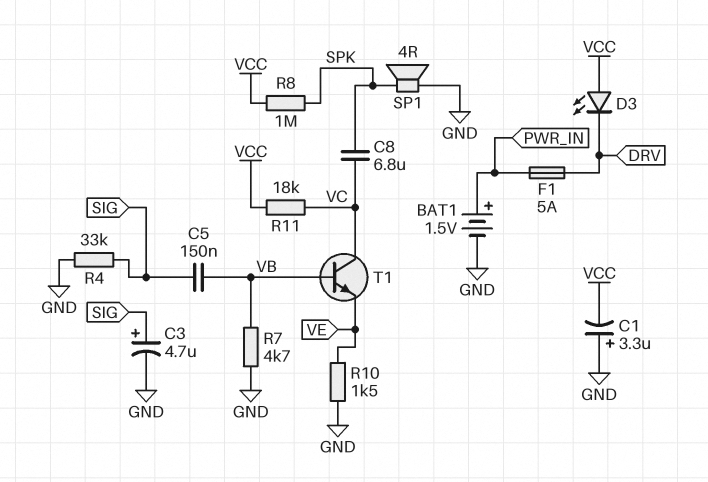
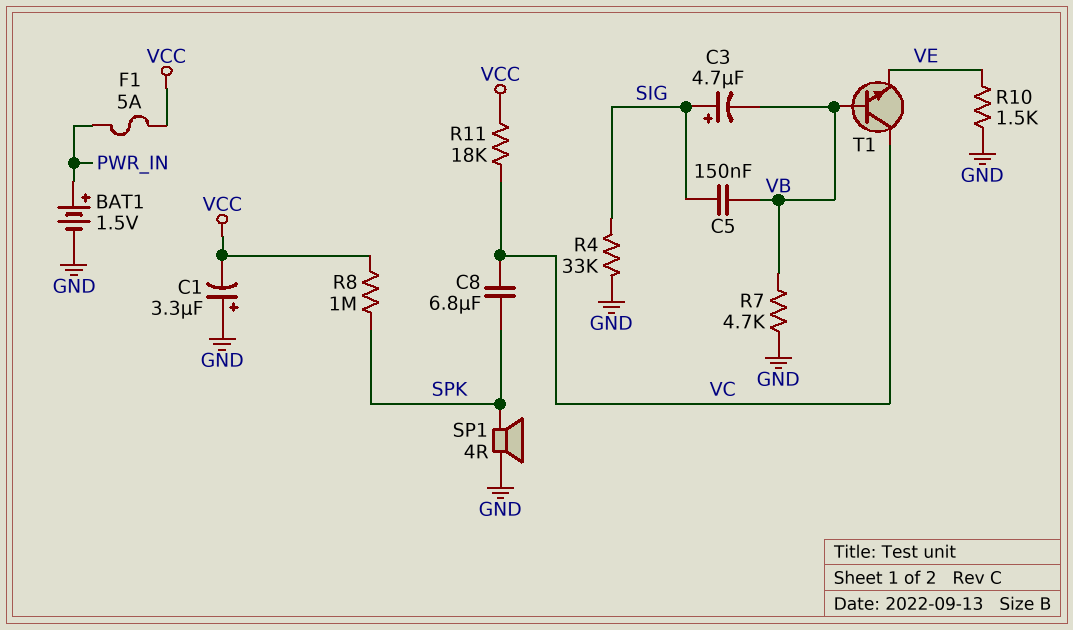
C3: 4.7uF (plus SIG, minus GND) -> 4.7uF (plus SIG, minus VB)
D3: LED (A VCC, K DRV) -> none
F1: 5A (DRV, PWR_IN) -> 5A (PWR_IN, VCC)

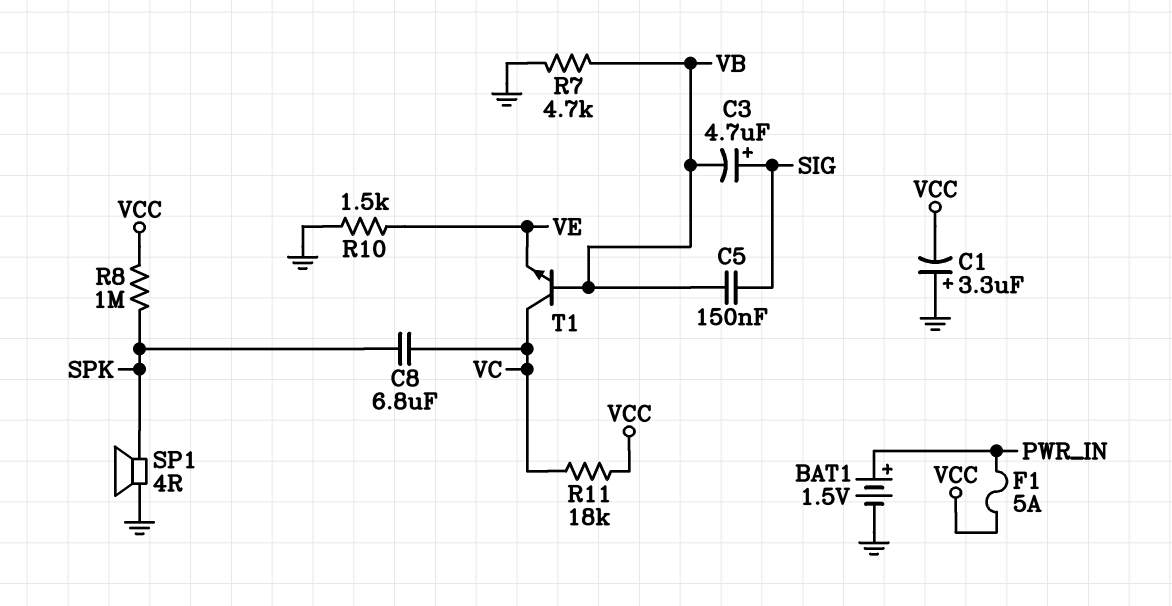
R4: 33k (GND, SIG) -> none

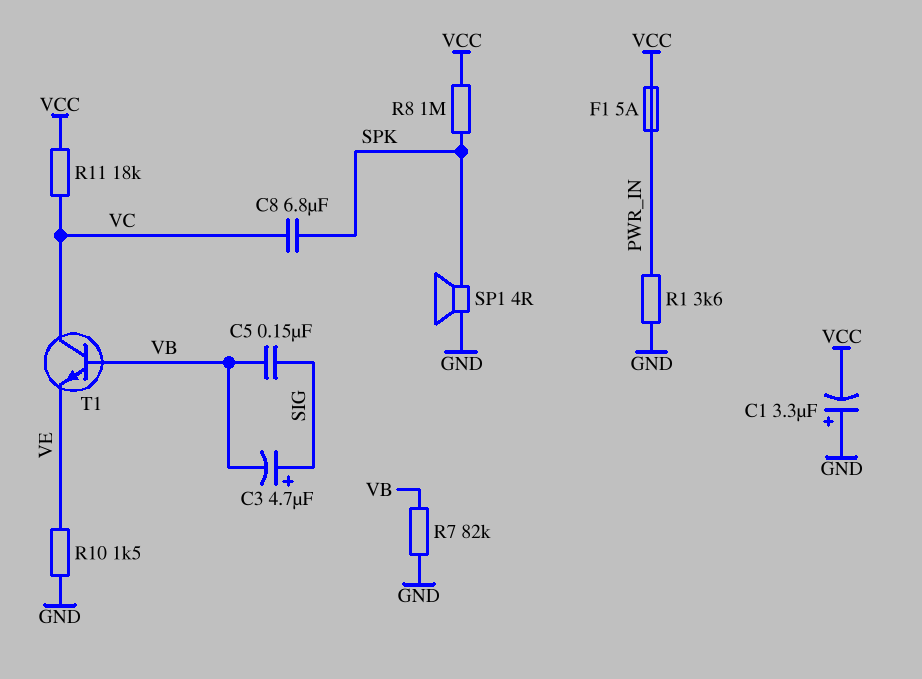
BAT1: 1.5V (plus PWR_IN, minus GND) -> none
R1: none -> 3.6k (GND, PWR_IN)
R7: 4.7k (GND, VB) -> 82k (GND, VB)

